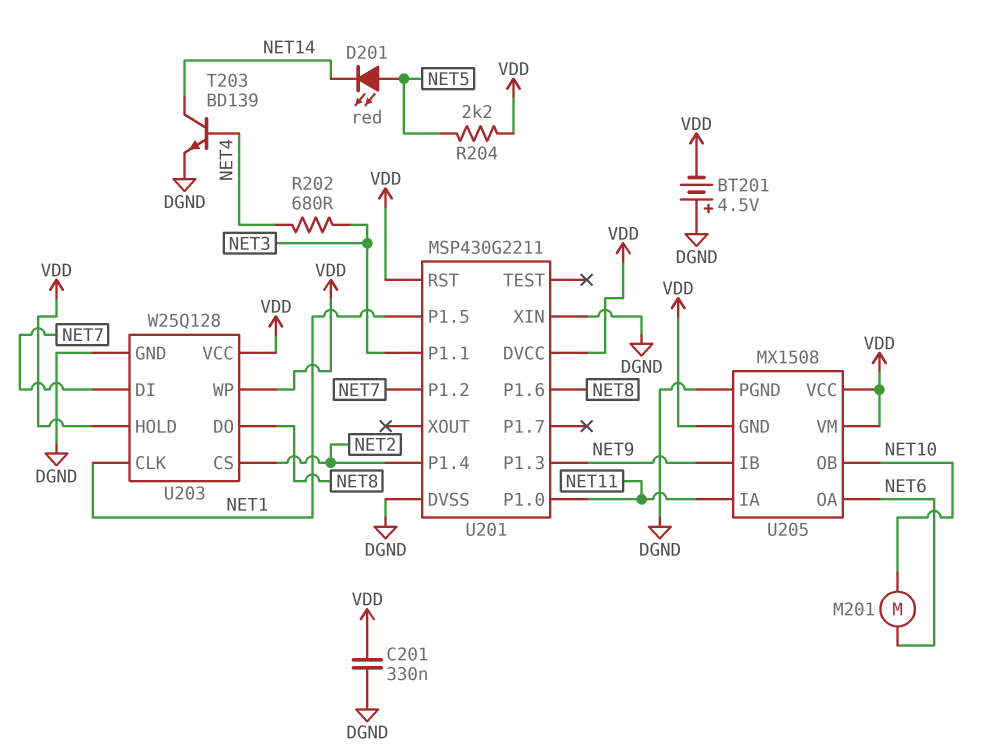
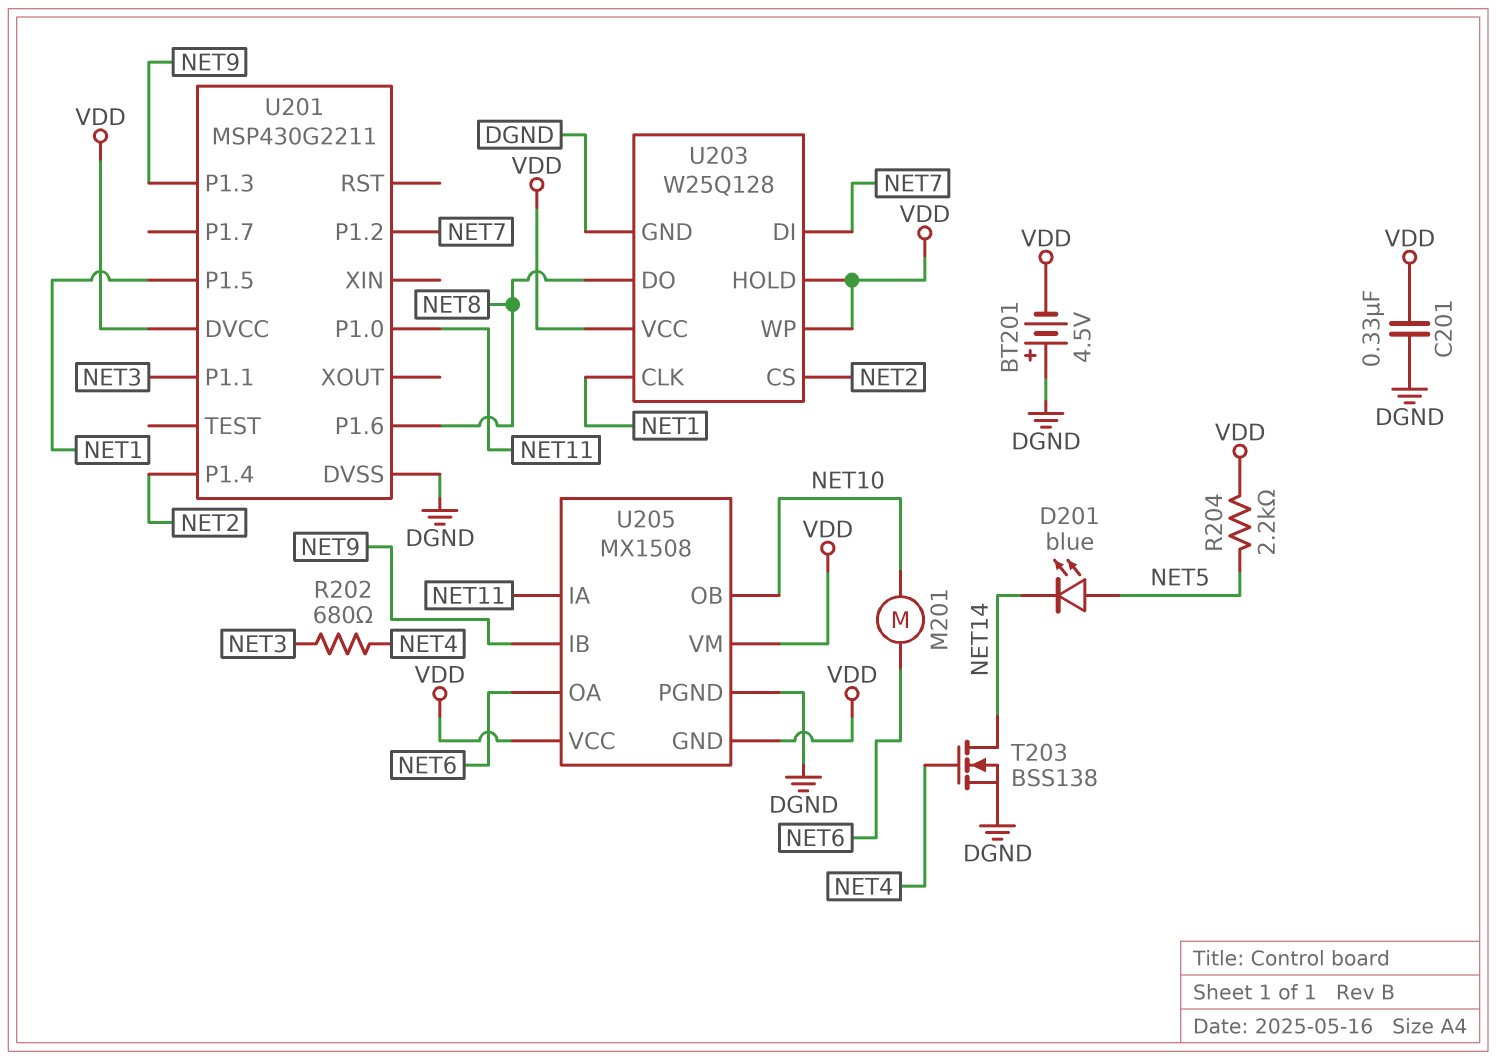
D201: LED red (A NET5, K NET14) -> LED blue (A NET5, K NET14)
T203: NPN BD139 (B NET4, C NET14, E DGND) -> NMOS BSS138 (G NET4, D NET14, S DGND)
U201 pin RST: VDD -> none
U201 pin XIN: DGND -> none

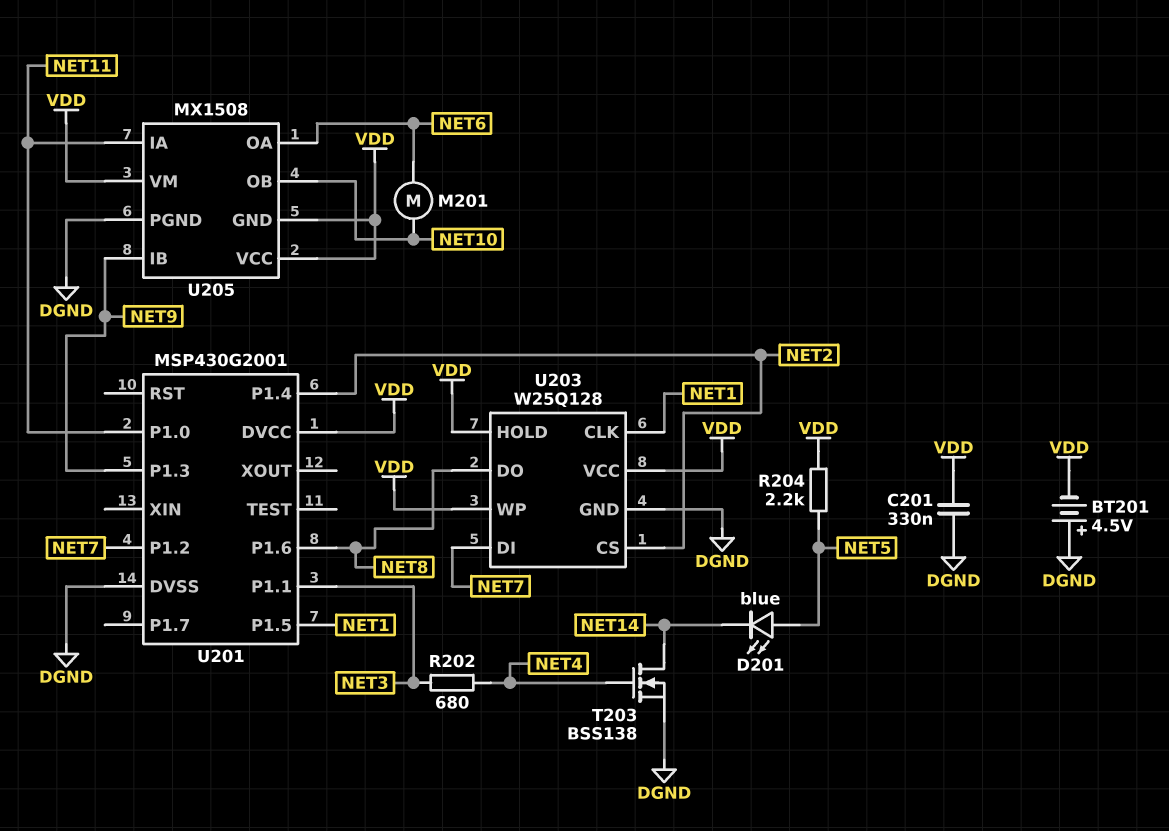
U201: MSP430G2211 -> MSP430G2001

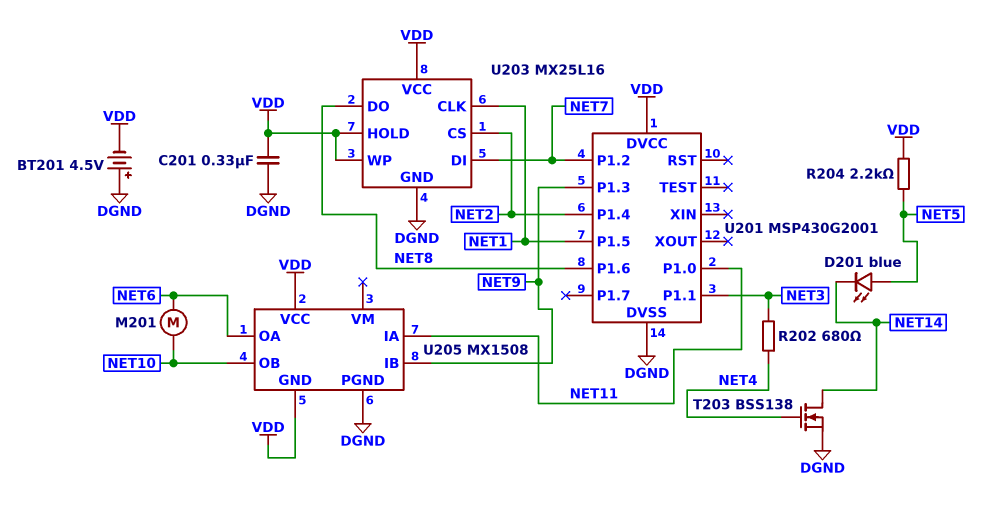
U203: W25Q128 -> MX25L16
U205 pin VM: VDD -> none

